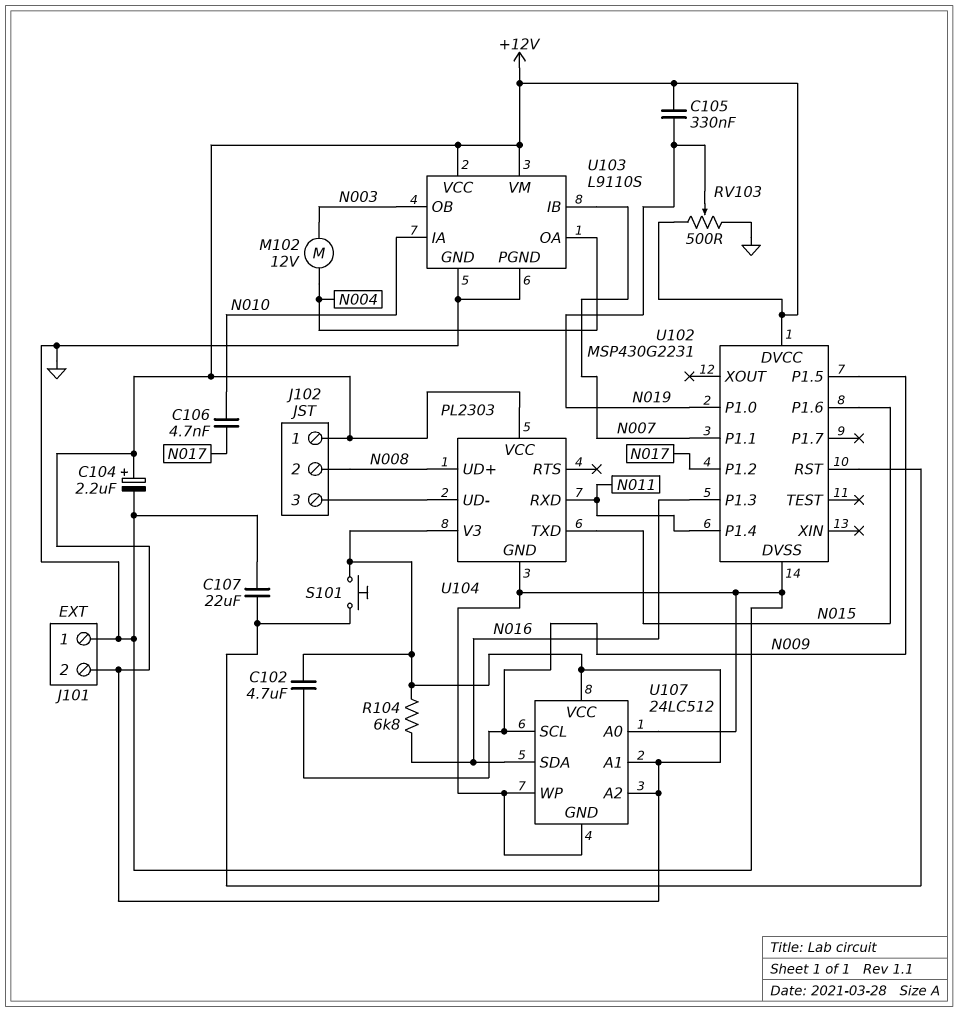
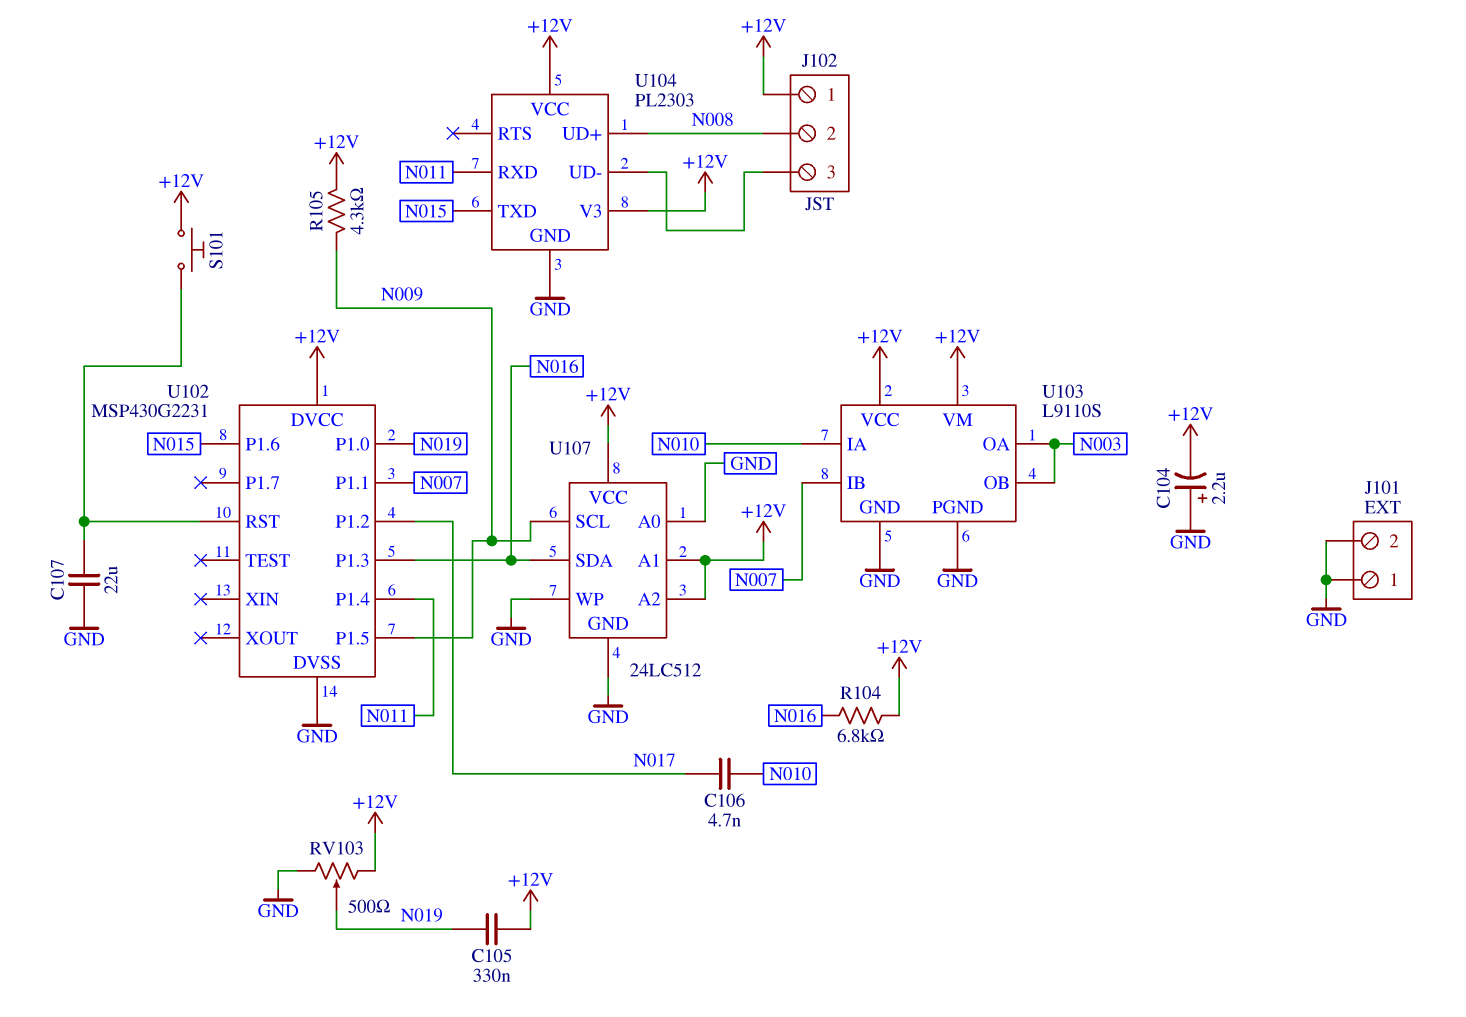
C102: 4.7uF (+12V, N009) -> none
C104: 2.2uF (plus +12V, minus GND) -> 2.2uF (plus GND, minus +12V)
J101 pin 2: +12V -> GND
M102: motor 12V (N003, N004) -> none
R105: none -> 4.3k (+12V, N009)
U103 pin OA: N004 -> N003

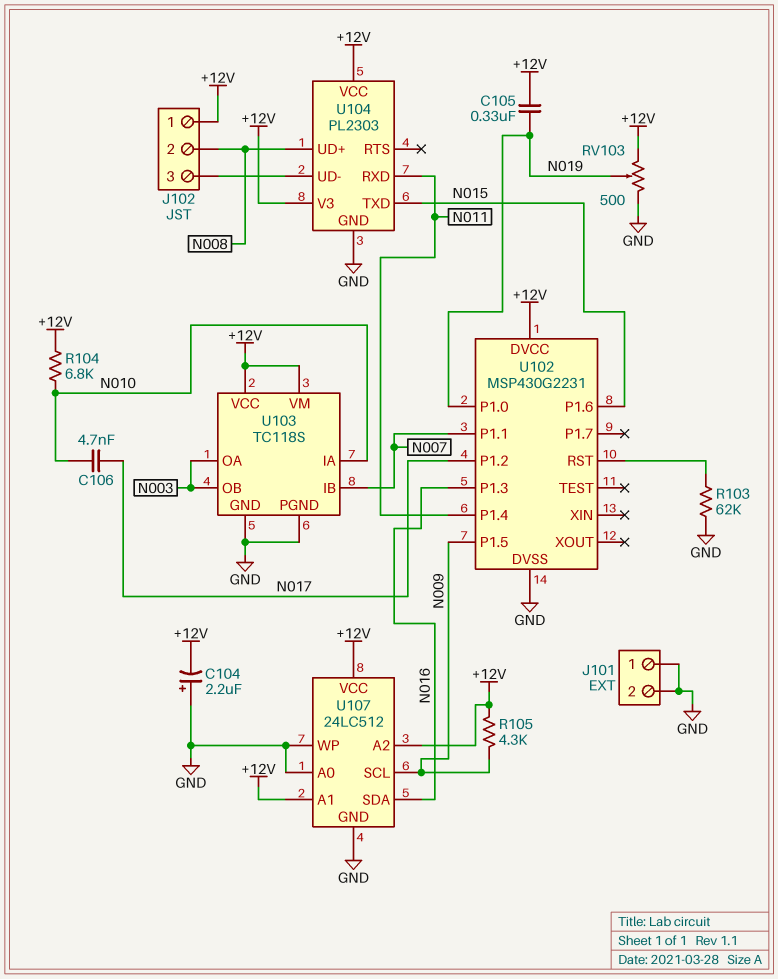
C107: 22uF (GND, U102/RST) -> none
R103: none -> 62k (GND, U102/RST)
R104: 6.8k (+12V, N016) -> 6.8k (+12V, N010)
S101: button (+12V, U102/RST) -> none
U103: L9110S -> TC118S

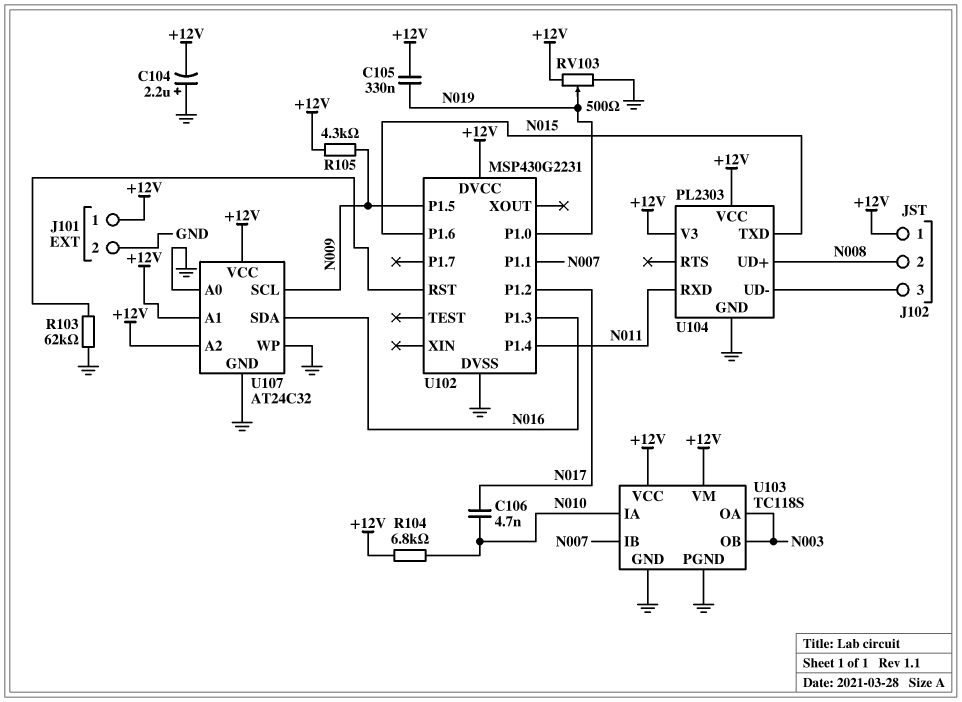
J101 pin 1: GND -> +12V
U107: 24LC512 -> AT24C32

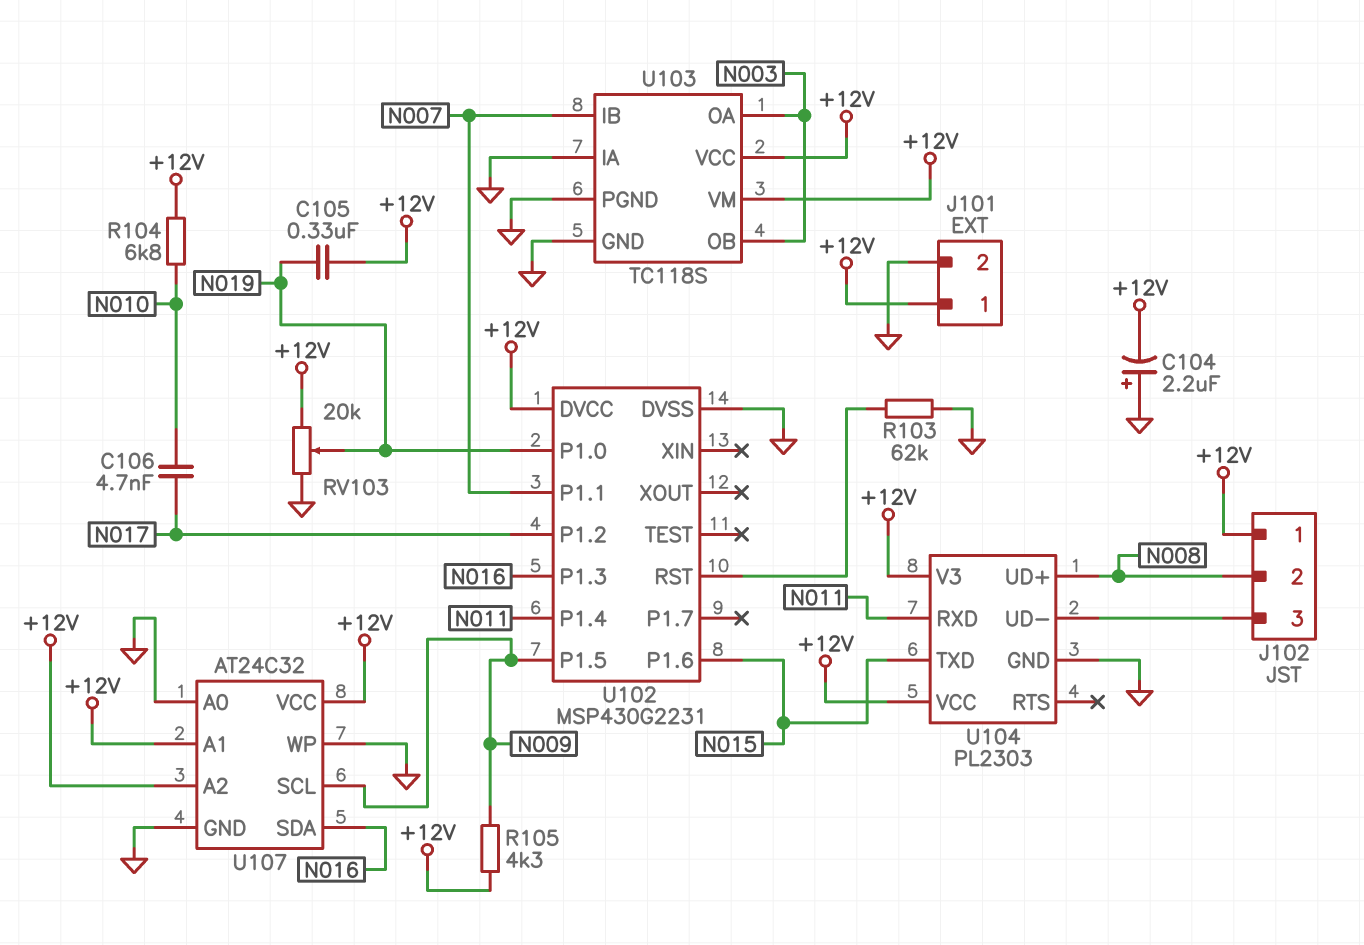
RV103: 500 (+12V, GND, wiper N019) -> 20k (+12V, GND, wiper N019)
U103 pin IA: N010 -> GND

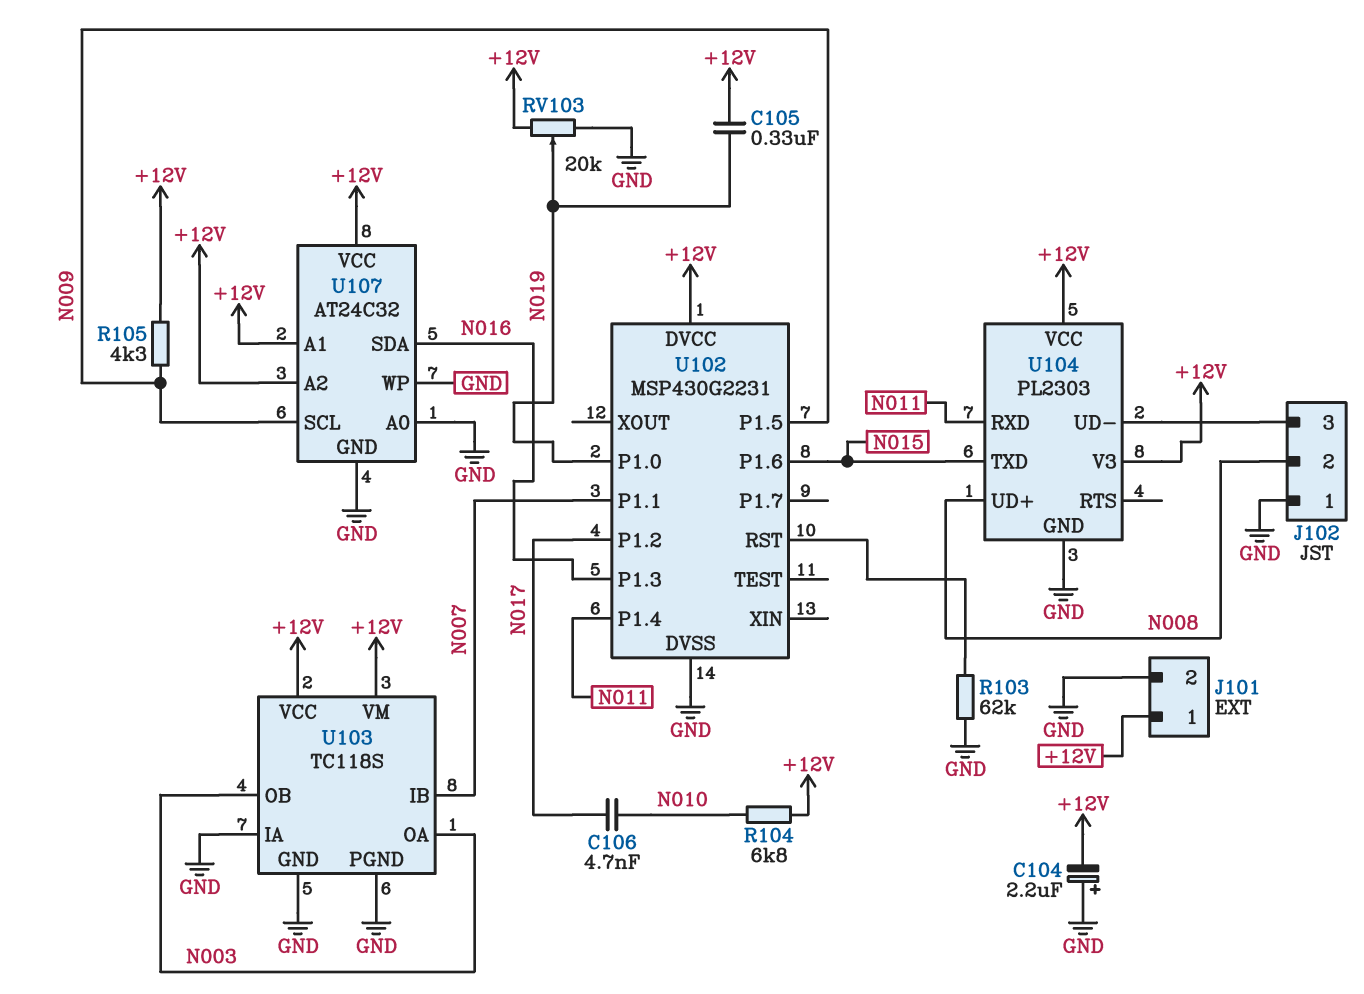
J102 pin 1: +12V -> GND

